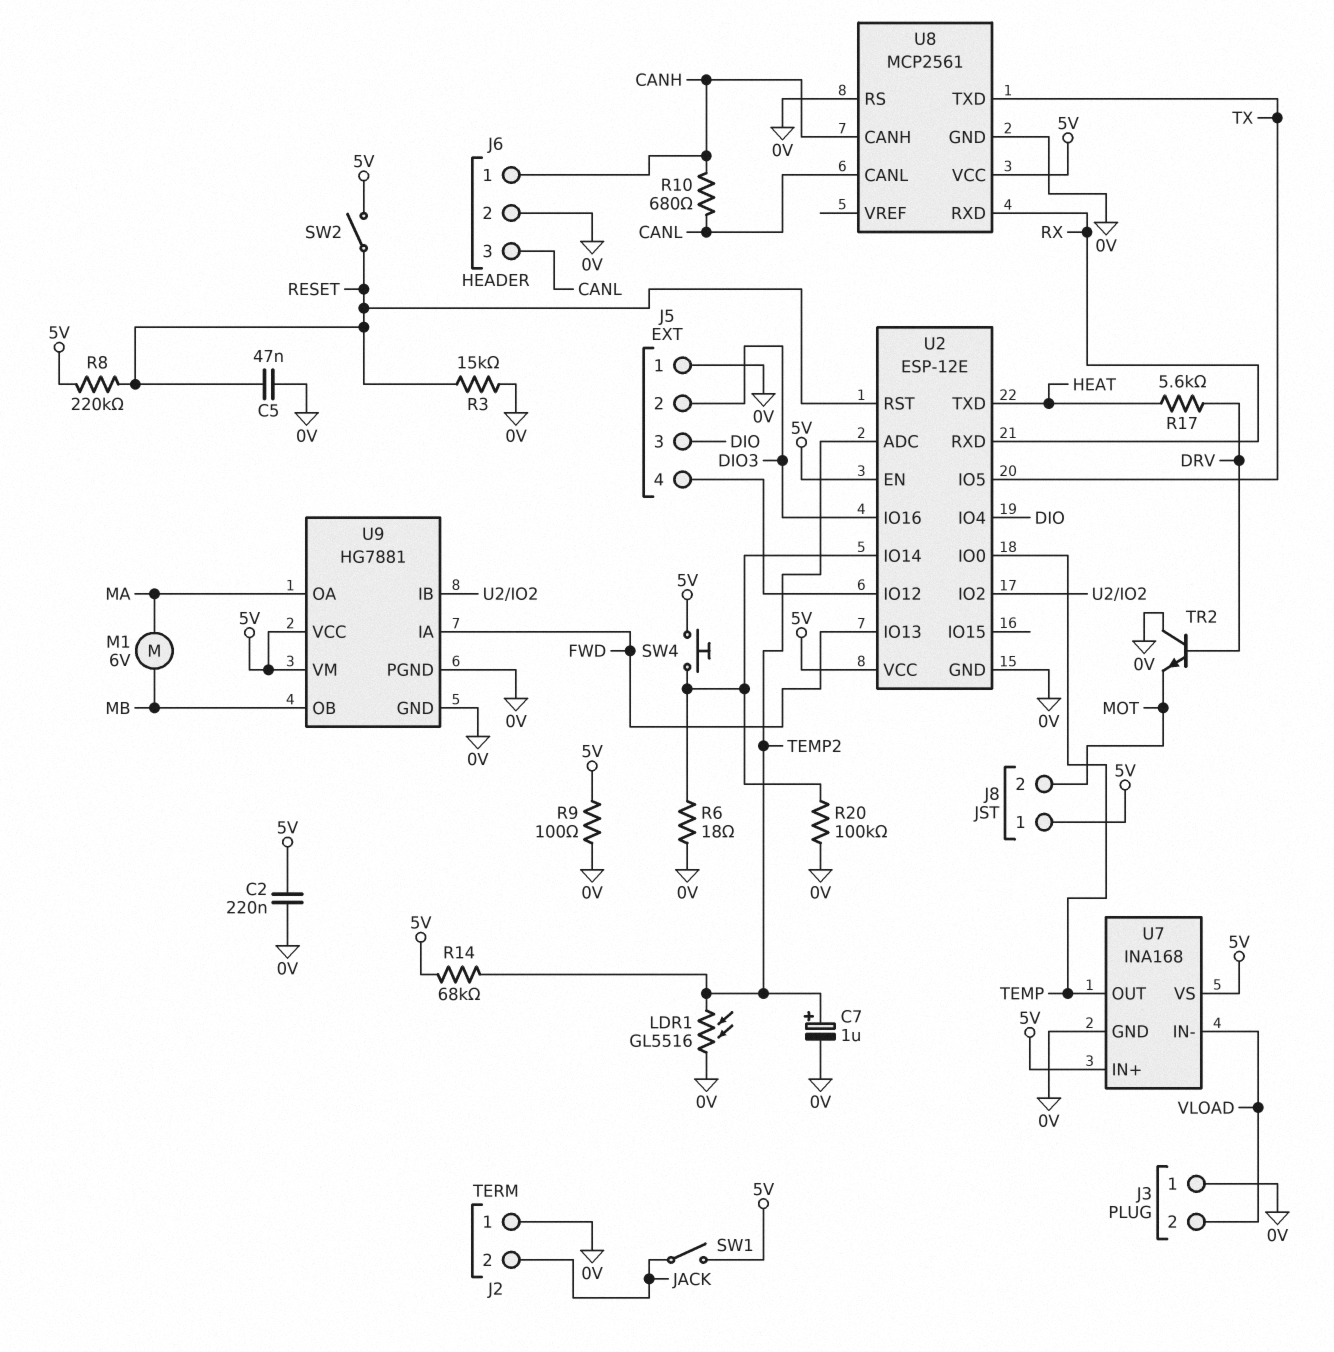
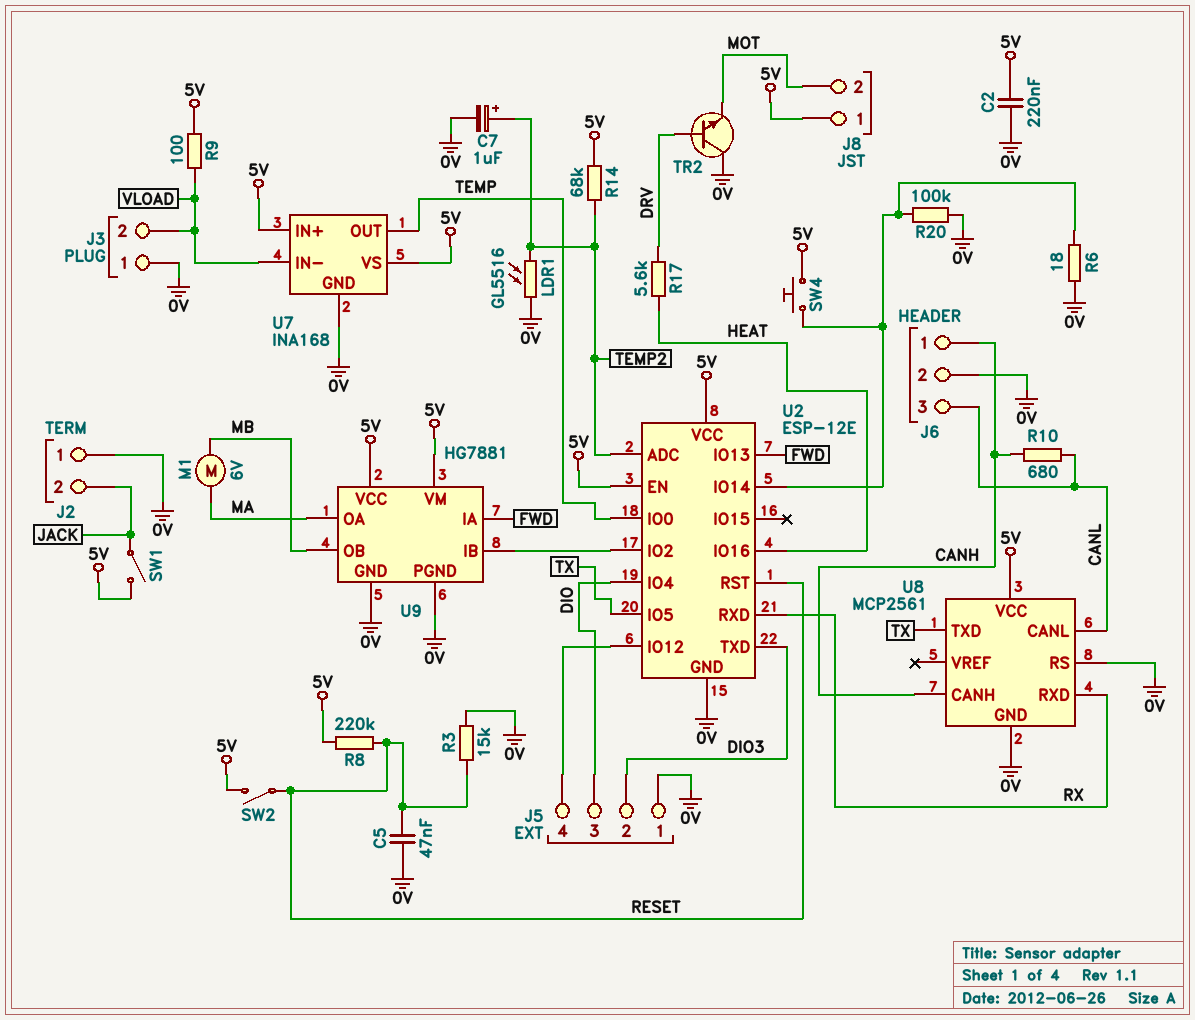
R9: 100 (0V, 5V) -> 100 (5V, VLOAD)
U2 pin IO16: DIO3 -> HEAT
U2 pin TXD: HEAT -> DIO3

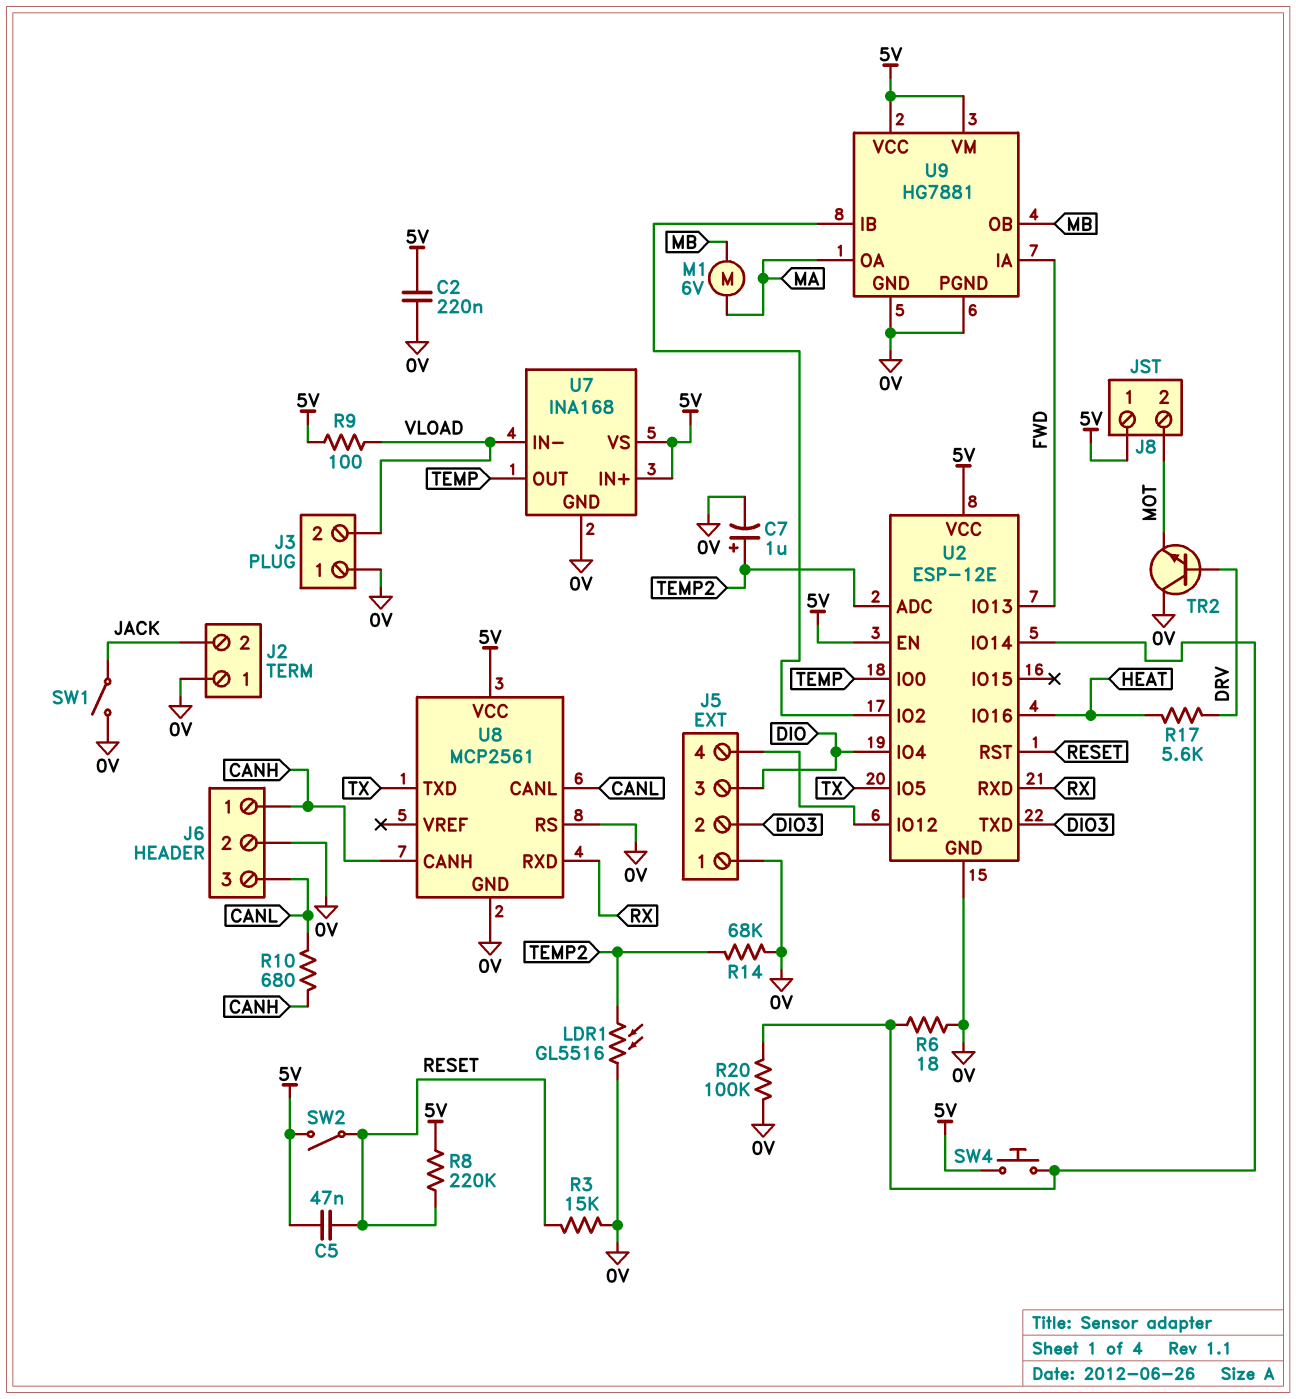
C5: 47nF (0V, RESET) -> 47nF (5V, RESET)
R14: 68k (5V, TEMP2) -> 68k (0V, TEMP2)
SW1: switch (5V, JACK) -> switch (0V, JACK)

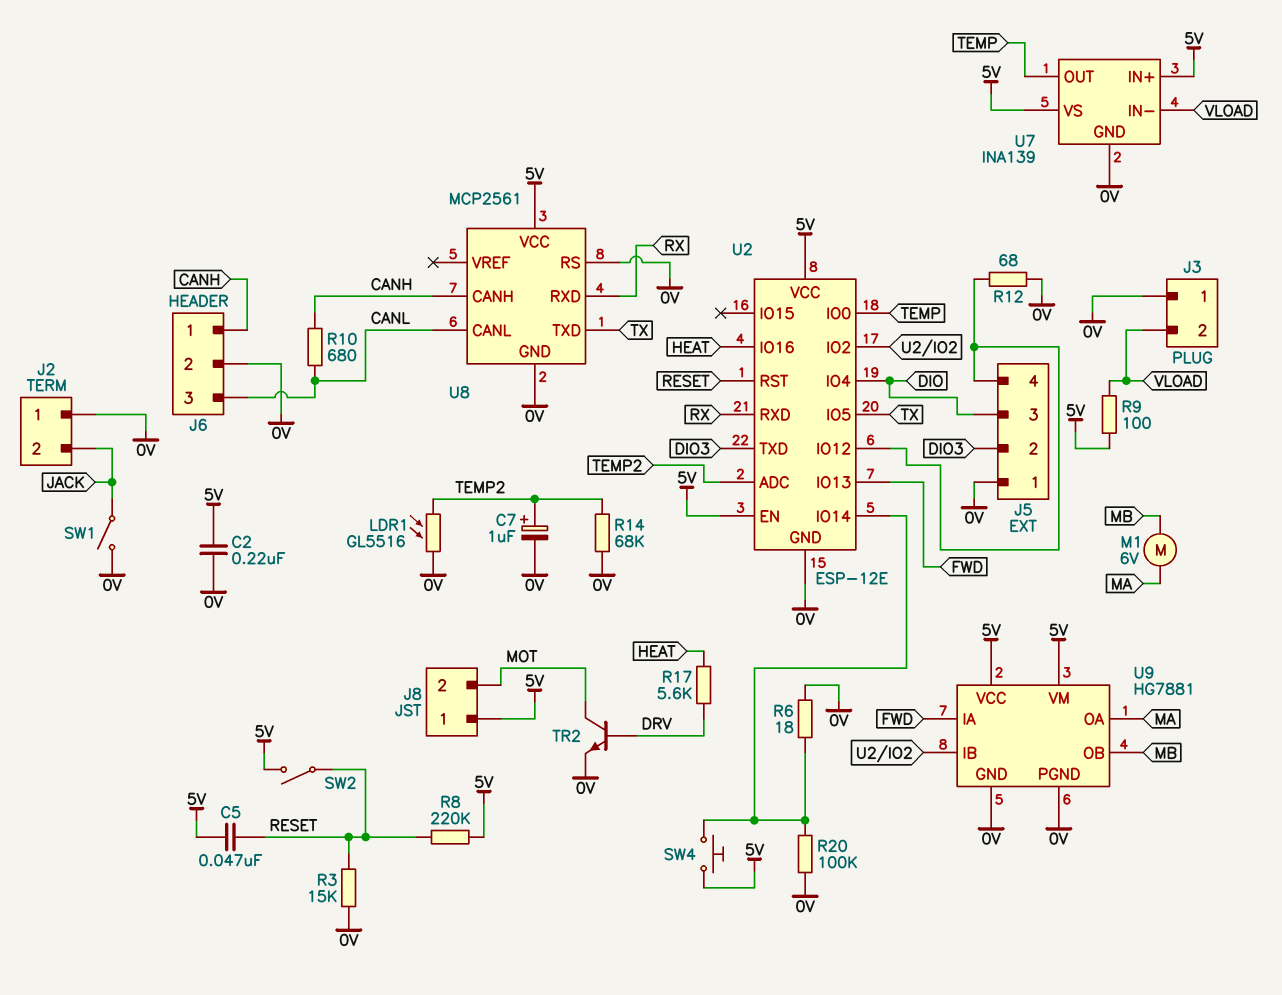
R12: none -> 68 (0V, J5/4)
TR2: NPN (B DRV, C 0V, E MOT) -> NPN (B DRV, C MOT, E 0V)
U7: INA168 -> INA139

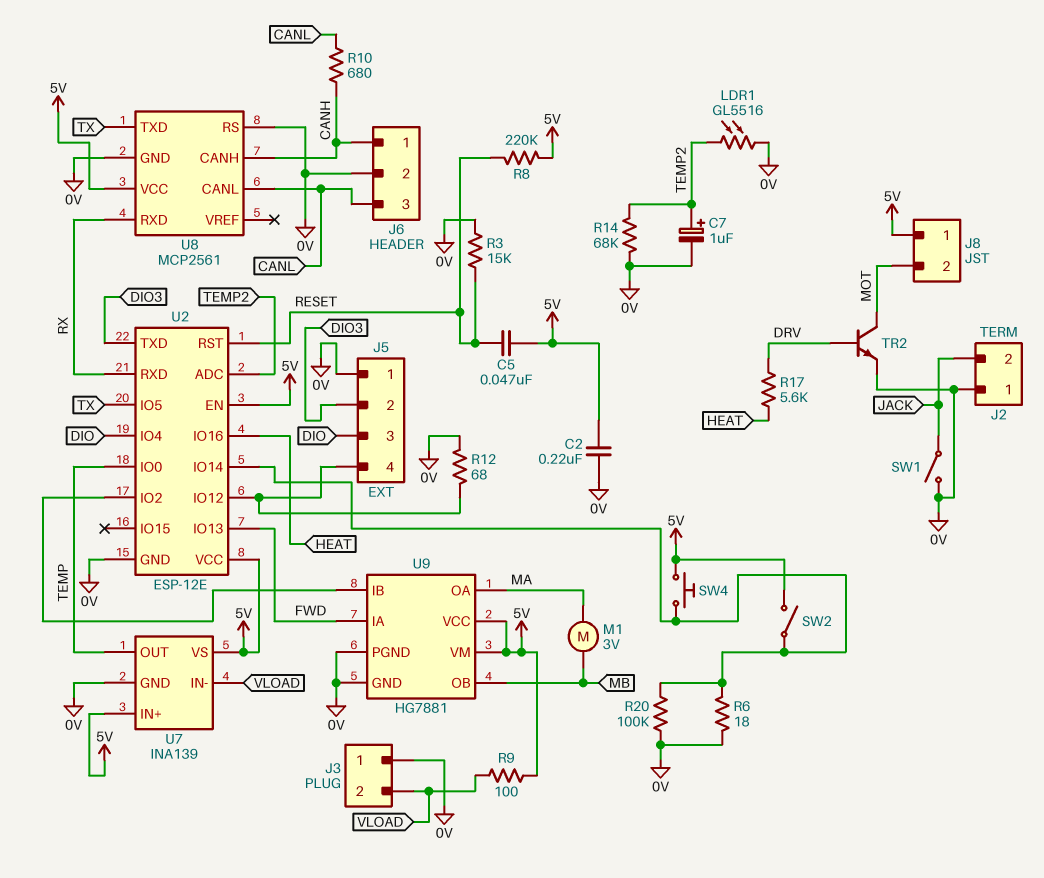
M1: motor 6V (MA, MB) -> motor 3V (MA, MB)
SW2: switch (5V, RESET) -> switch (5V, U2/IO14)

